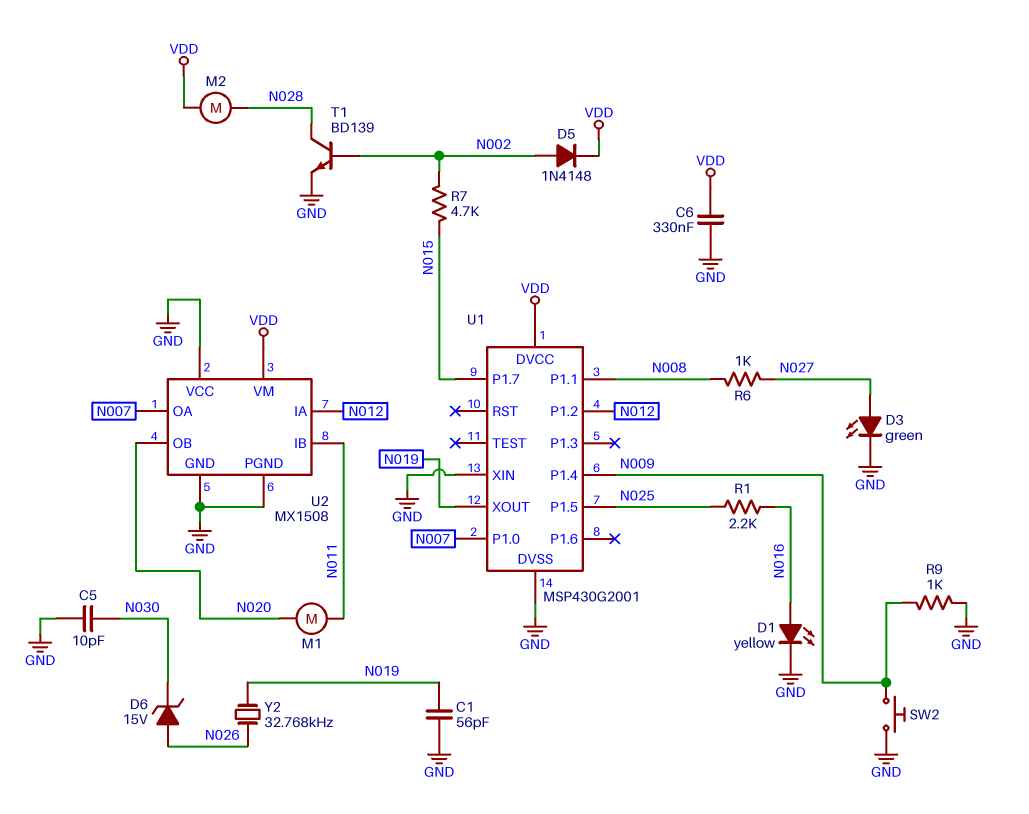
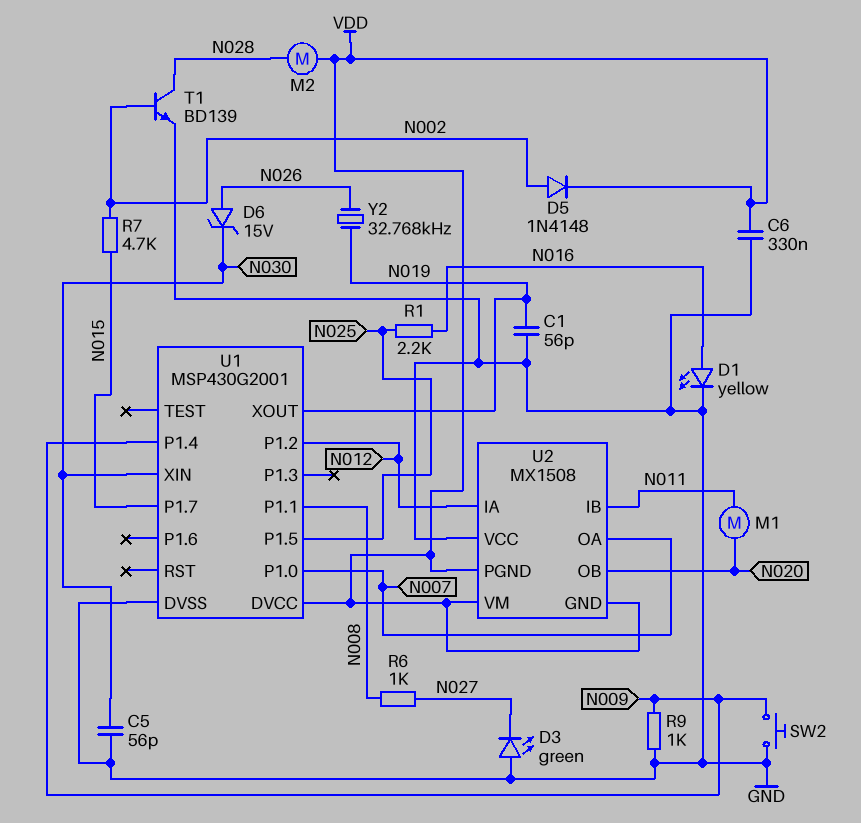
C5: 10pF (GND, N030) -> 56pF (GND, N030)
D3: LED green (A N027, K GND) -> LED green (A GND, K N027)
U1 pin XIN: GND -> N030
U2 pin GND: GND -> VDD
U2 pin PGND: GND -> VDD

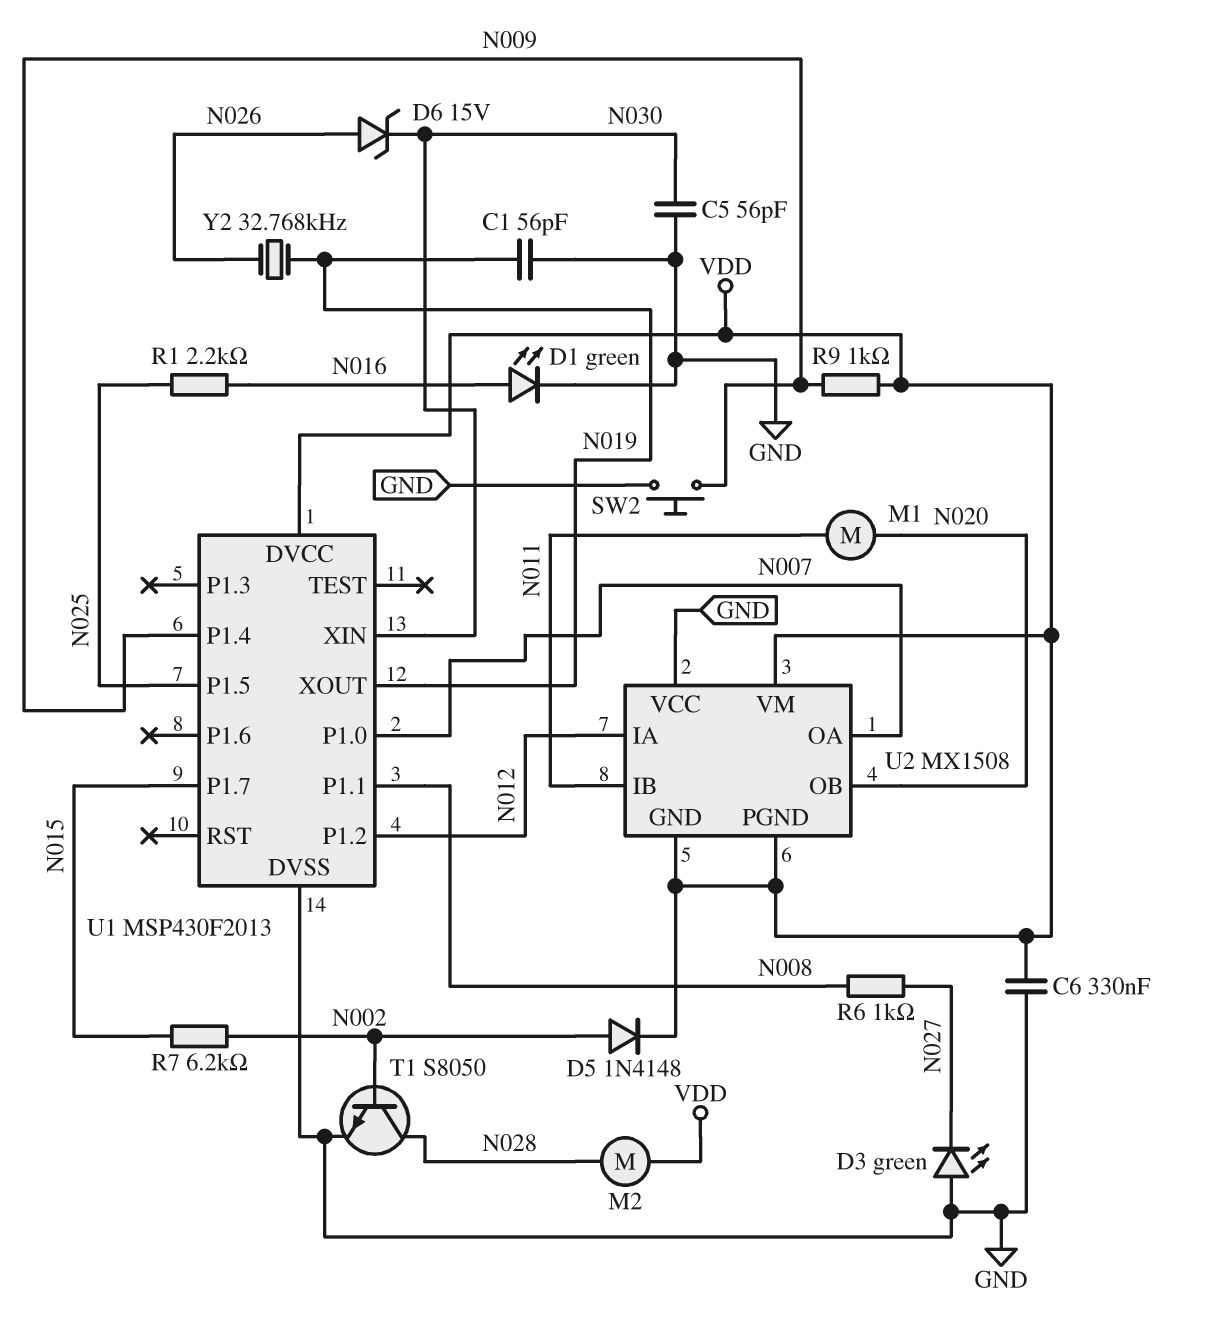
D1: LED yellow (A N016, K GND) -> LED green (A N016, K GND)
R7: 4.7k (N002, N015) -> 6.2k (N002, N015)
R9: 1k (GND, N009) -> 1k (N009, VDD)
T1: NPN BD139 (B N002, C N028, E GND) -> NPN S8050 (B N002, C N028, E GND)
U1: MSP430G2001 -> MSP430F2013

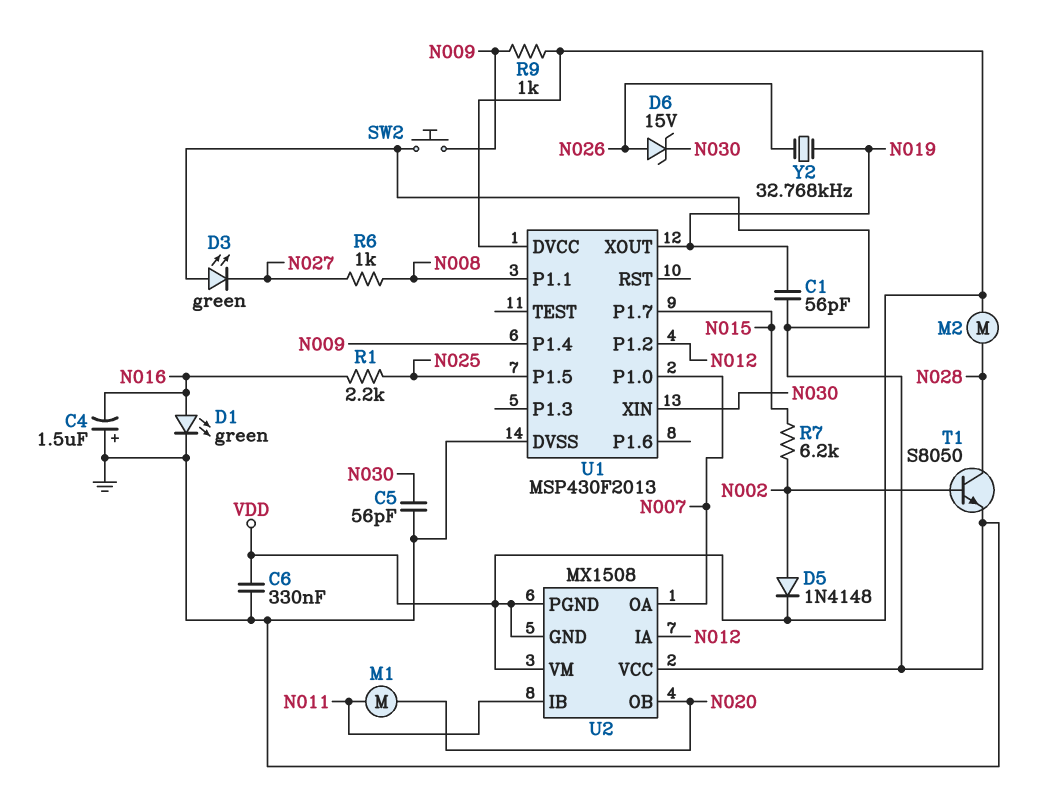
C4: none -> 1.5uF (plus GND, minus N016)

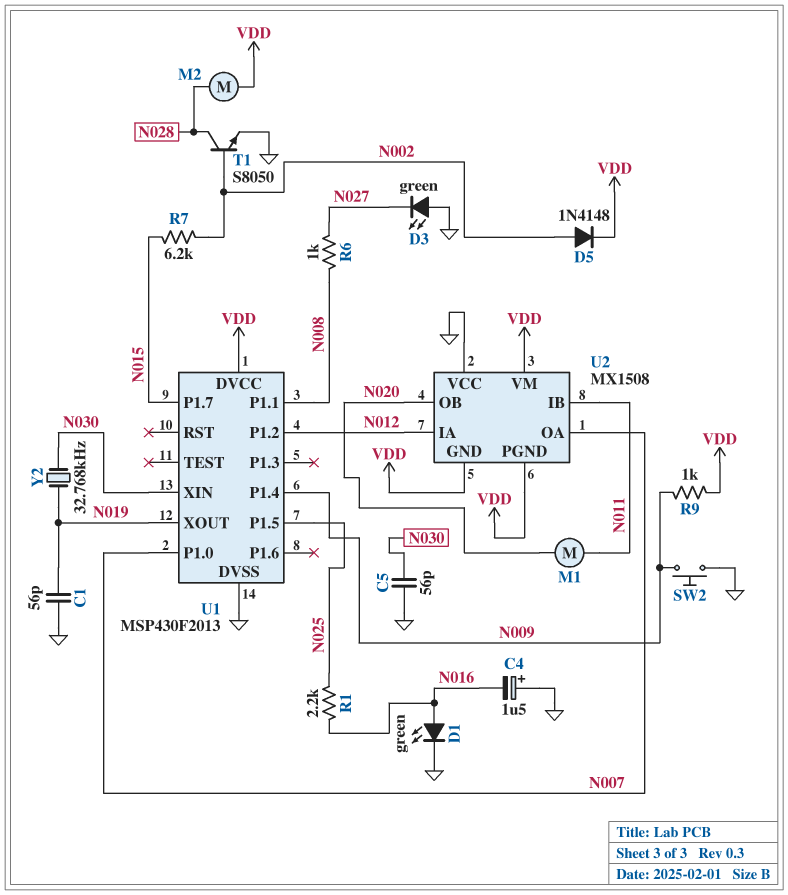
C6: 330nF (GND, VDD) -> none
D6: zener 15V (A N026, K N030) -> none
Y2: 32.768kHz (N019, N026) -> 32.768kHz (N019, N030)

